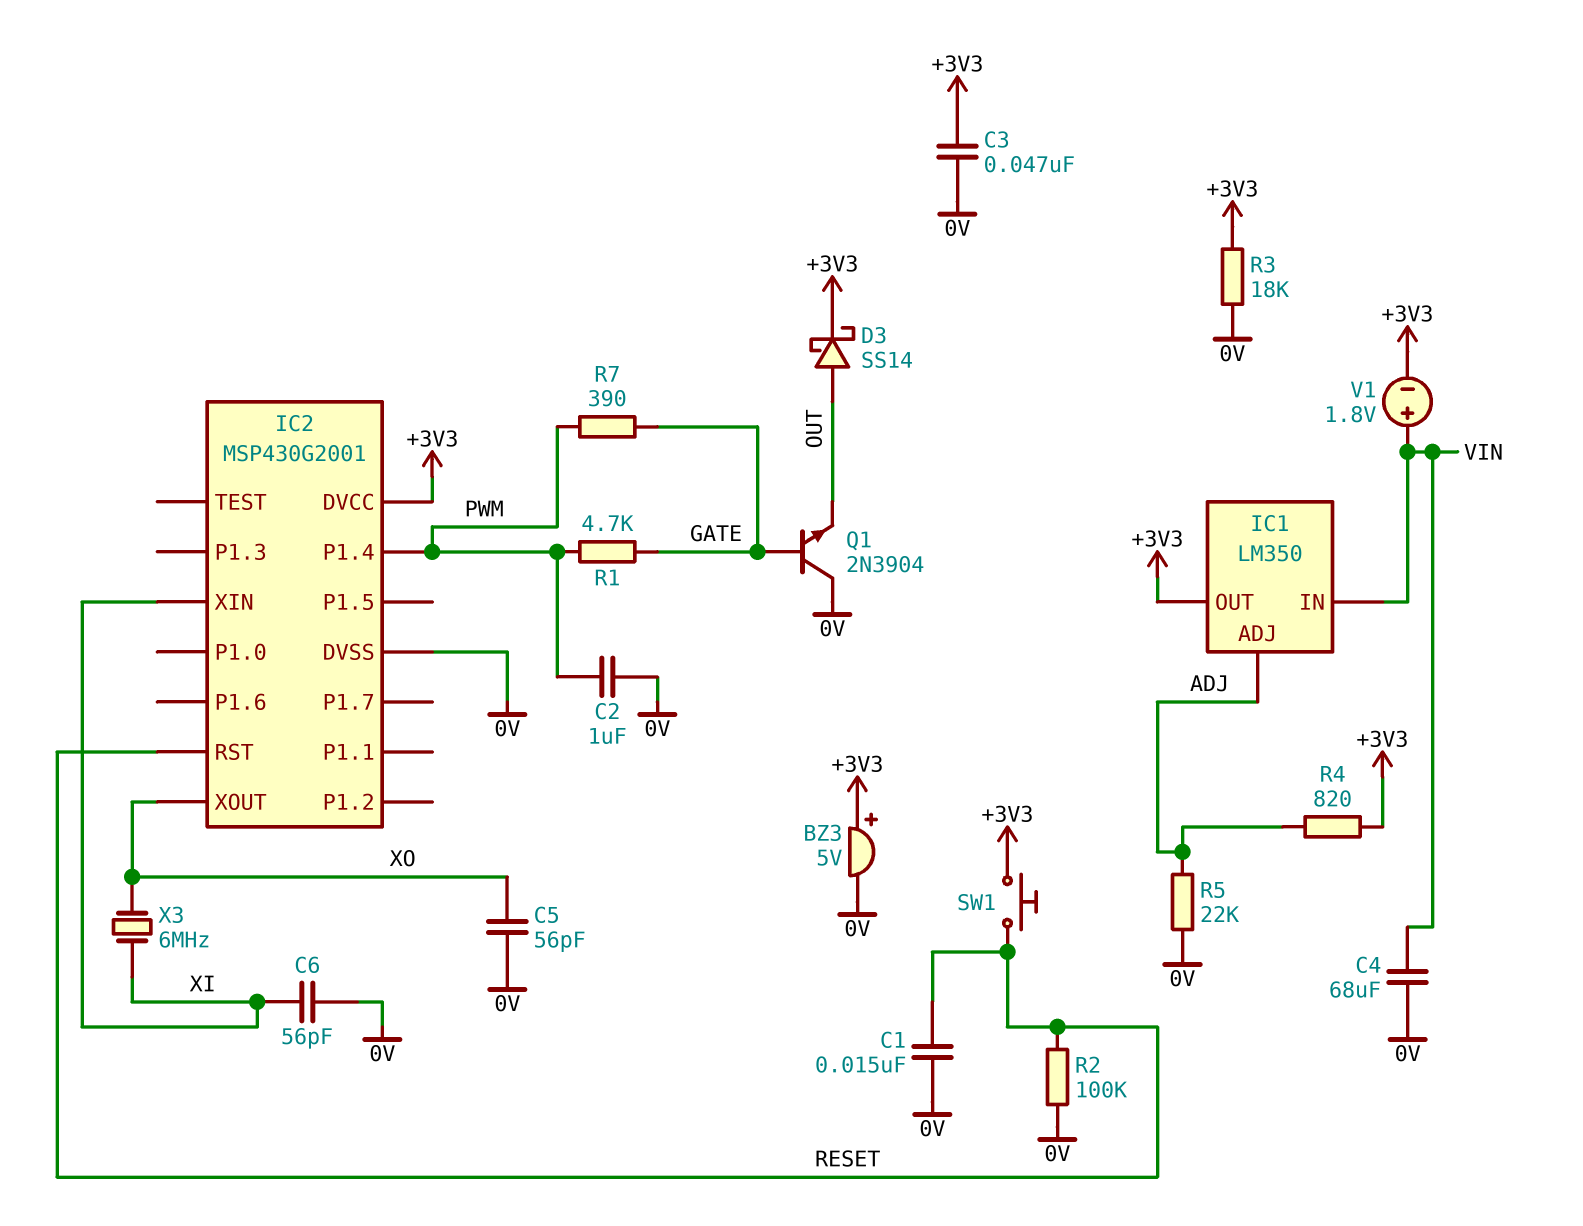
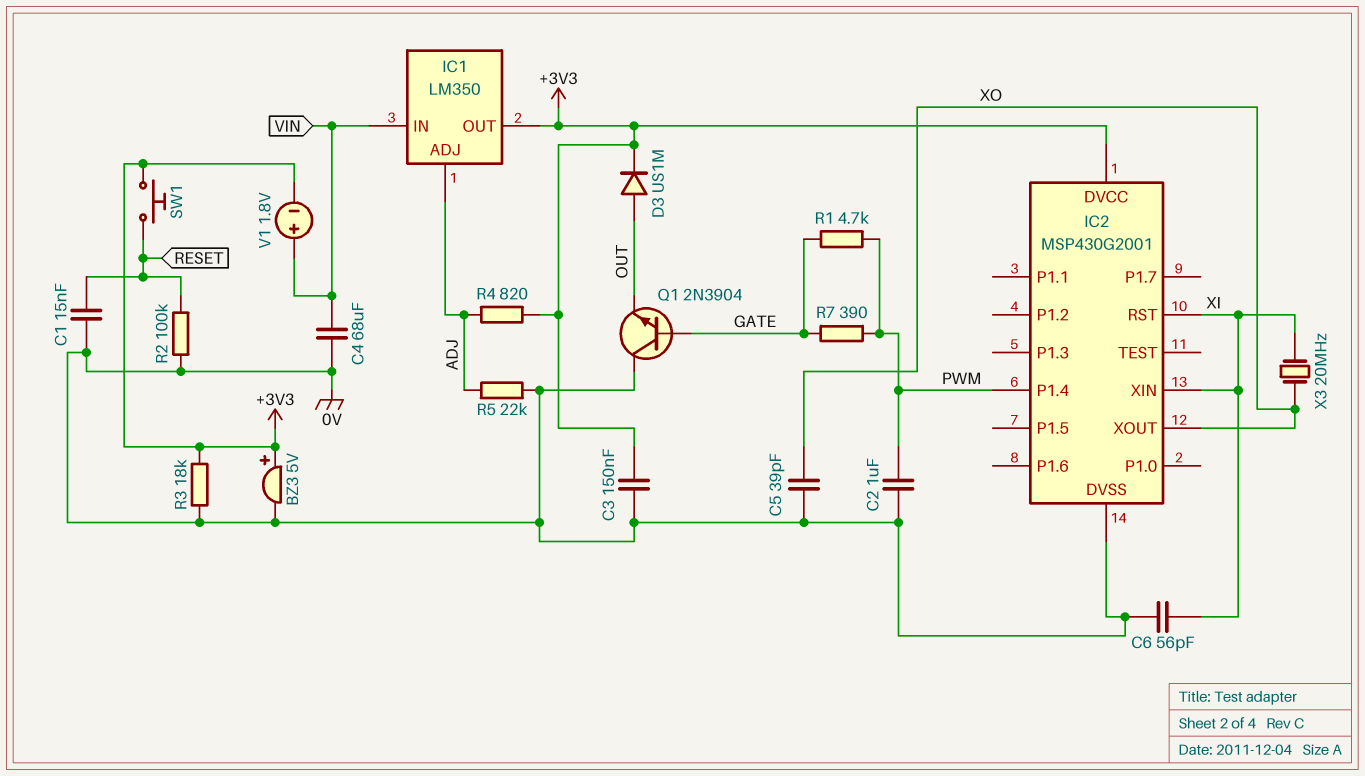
C3: 47nF (+3V3, 0V) -> 150nF (+3V3, 0V)
C5: 56pF (0V, XO) -> 39pF (0V, XO)
D3: schottky SS14 (A OUT, K +3V3) -> diode US1M (A OUT, K +3V3)
IC2 pin RST: RESET -> XI
X3: 6MHz (XI, XO) -> 20MHz (XI, XO)

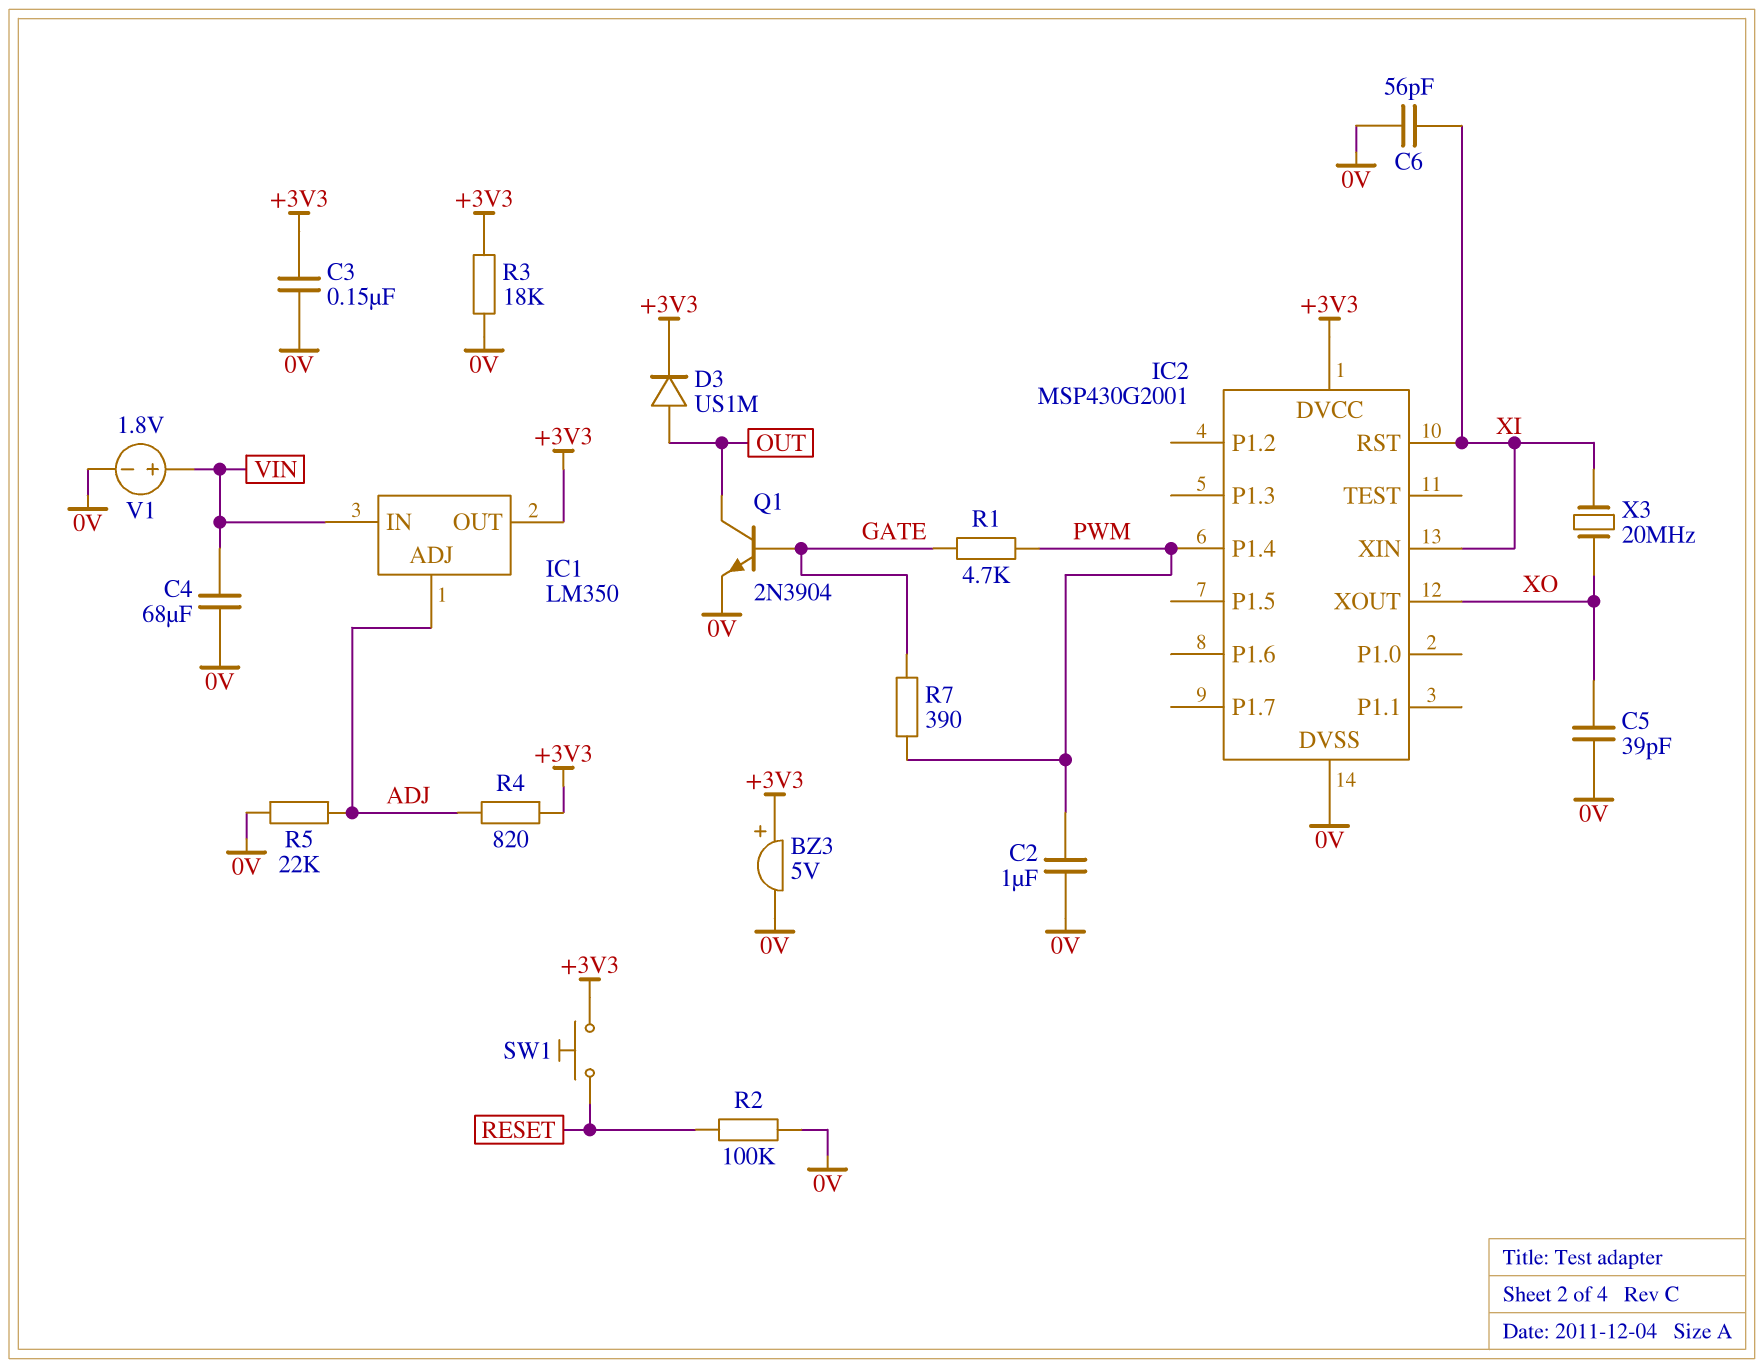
C1: 15nF (0V, RESET) -> none
Q1: NPN 2N3904 (B GATE, C 0V, E OUT) -> NPN 2N3904 (B GATE, C OUT, E 0V)
V1: 1.8V (plus VIN, minus +3V3) -> 1.8V (plus VIN, minus 0V)

